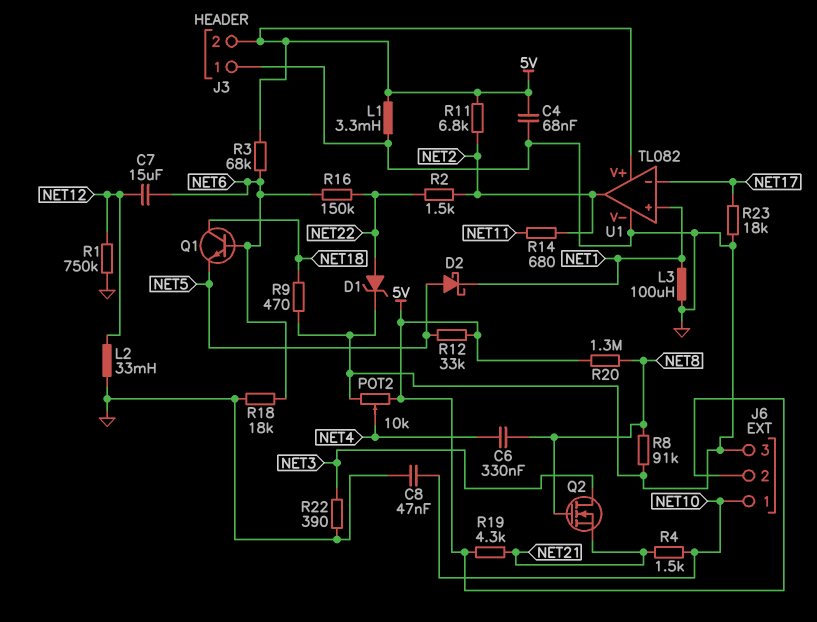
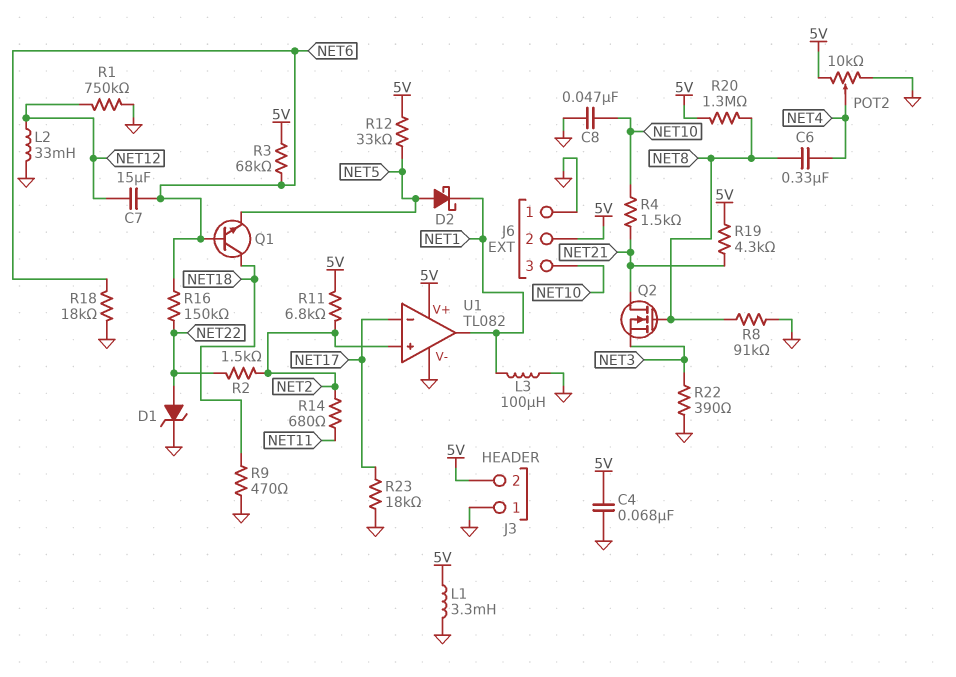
J6 pin 1: NET10 -> GND
J6 pin 3: GND -> NET10
Q2: NMOS (G NET8, D NET3, S NET21) -> NMOS (G NET8, D NET21, S NET3)
U1 pin in+: NET1 -> NET2
U1 pin out: NET2 -> NET1

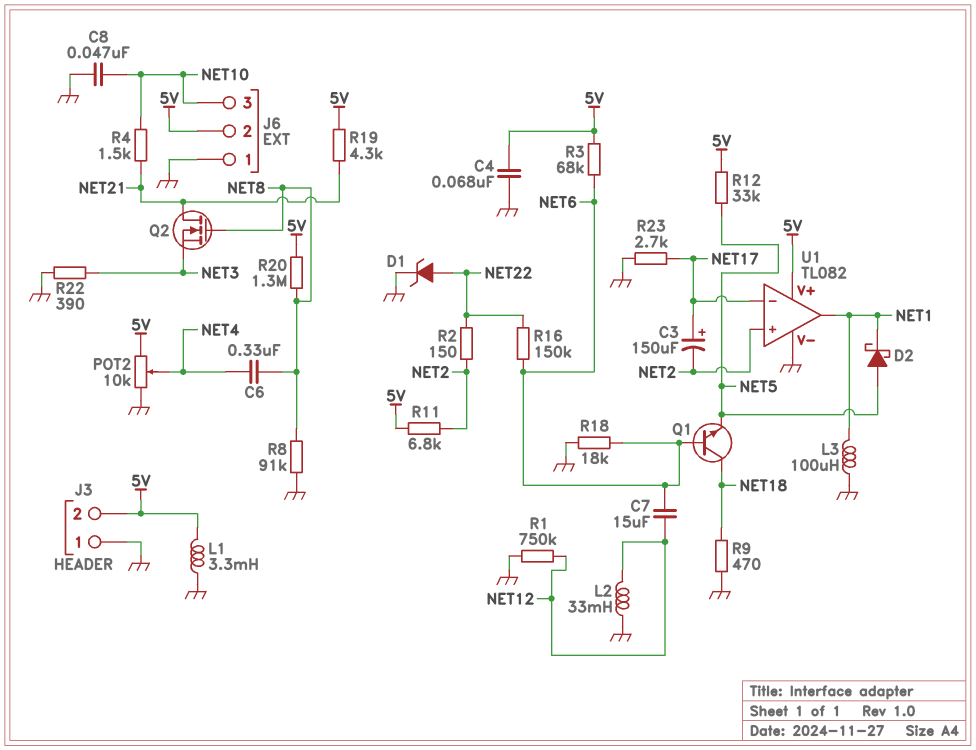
C3: none -> 150uF (plus NET17, minus NET2)
R2: 1.5k (NET2, NET22) -> 150 (NET2, NET22)
R14: 680 (NET2, NET11) -> none
R23: 18k (GND, NET17) -> 2.7k (GND, NET17)

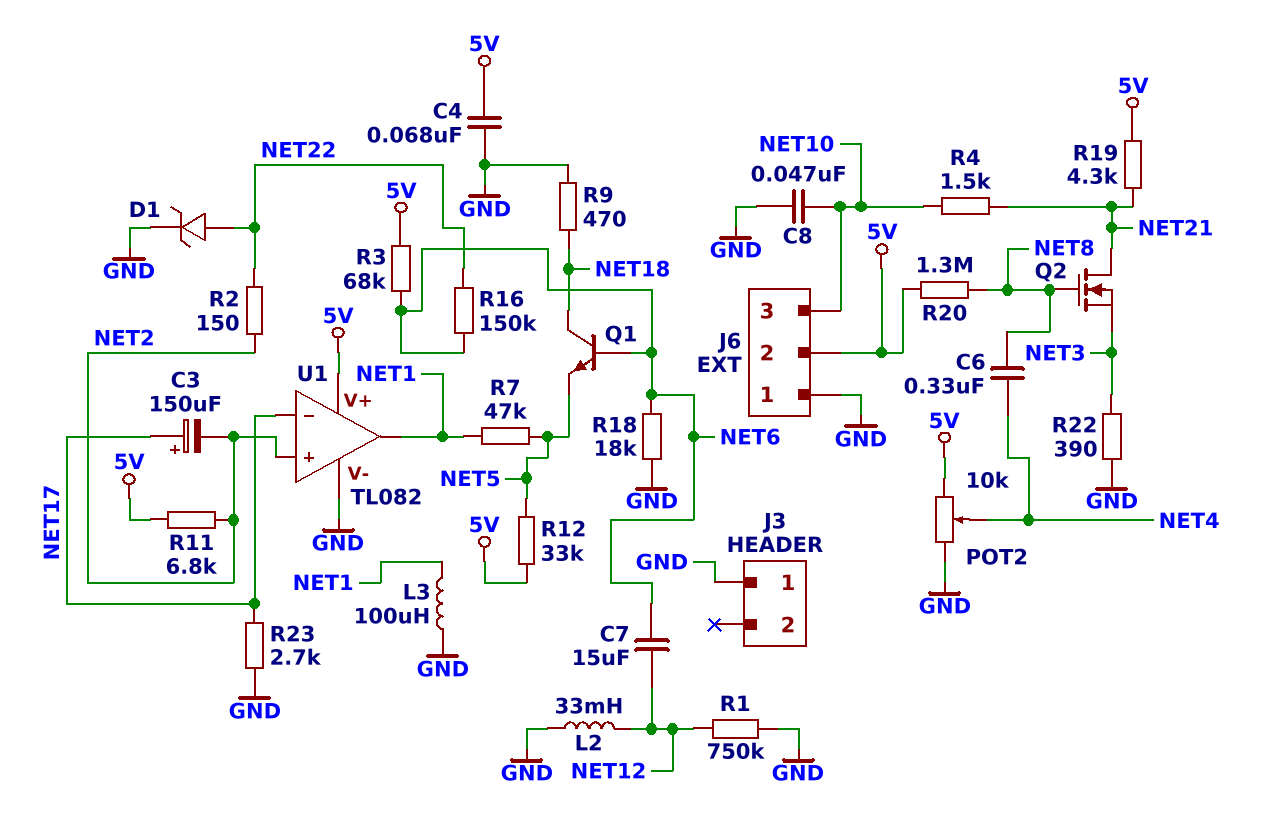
D2: schottky (A NET5, K NET1) -> none
J3 pin 2: 5V -> none
L1: 3.3mH (5V, GND) -> none
R7: none -> 47k (NET1, NET5)
R8: 91k (GND, NET8) -> none

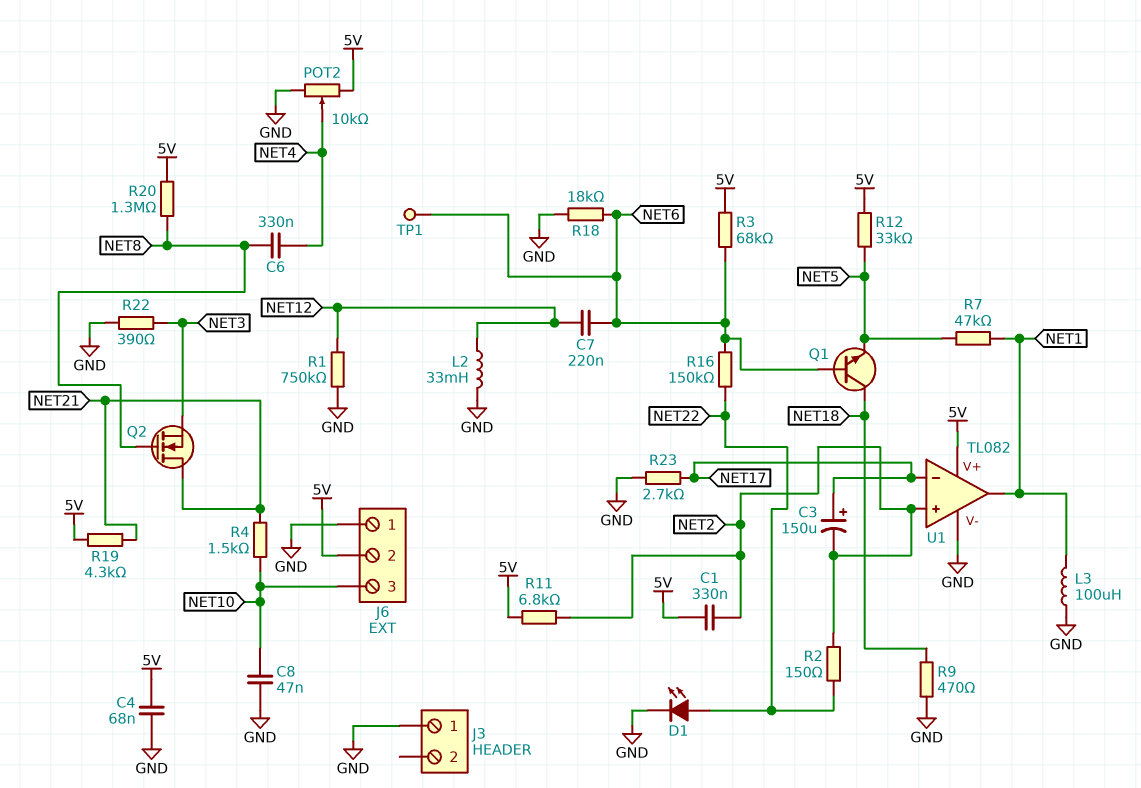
C1: none -> 330nF (5V, NET2)
C7: 15uF (NET6, NET12) -> 220nF (NET6, NET12)
D1: zener (A NET22, K GND) -> LED (A NET22, K GND)
TP1: none -> test point (NET6)

